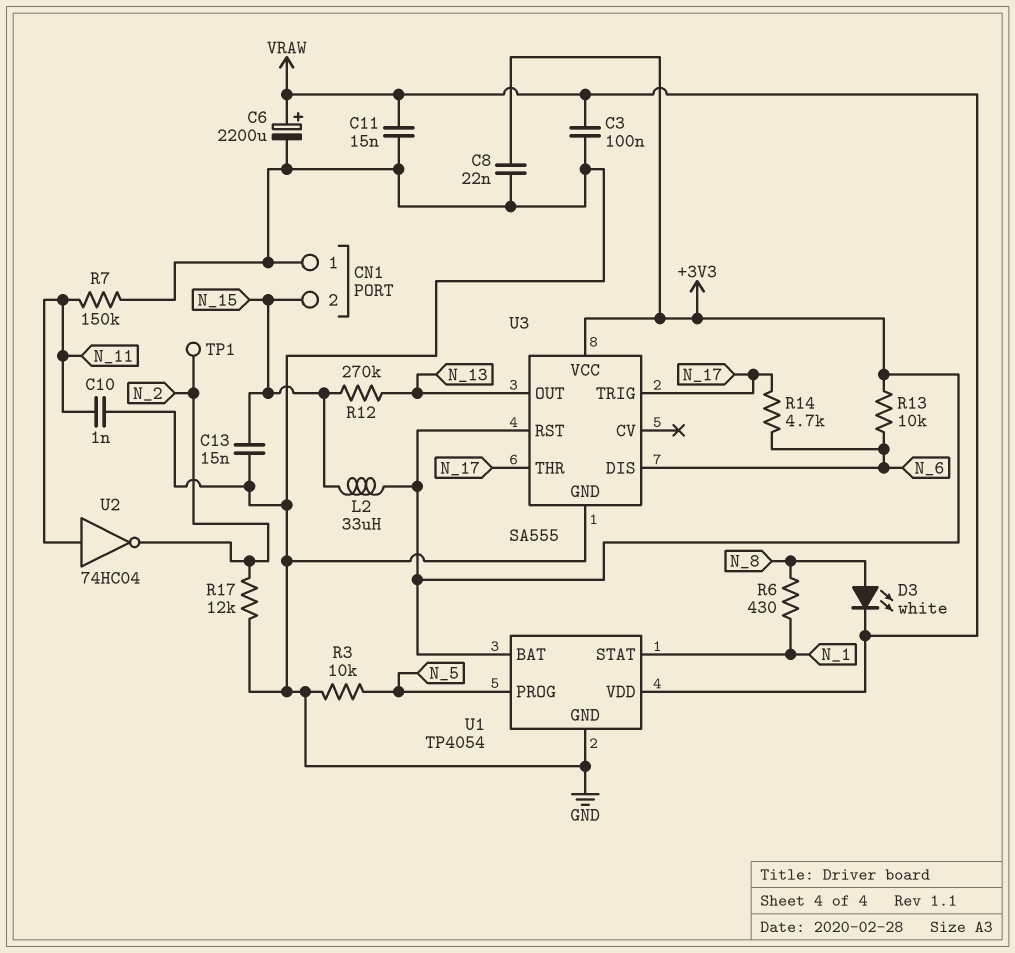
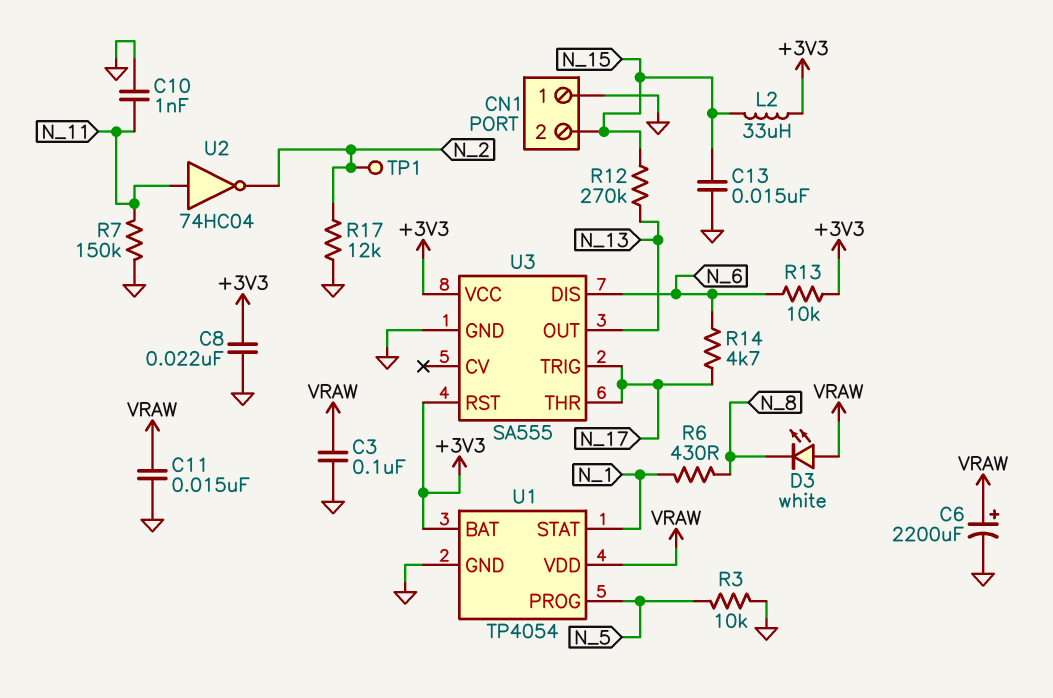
D3: LED white (A N_8, K VRAW) -> LED white (A VRAW, K N_8)

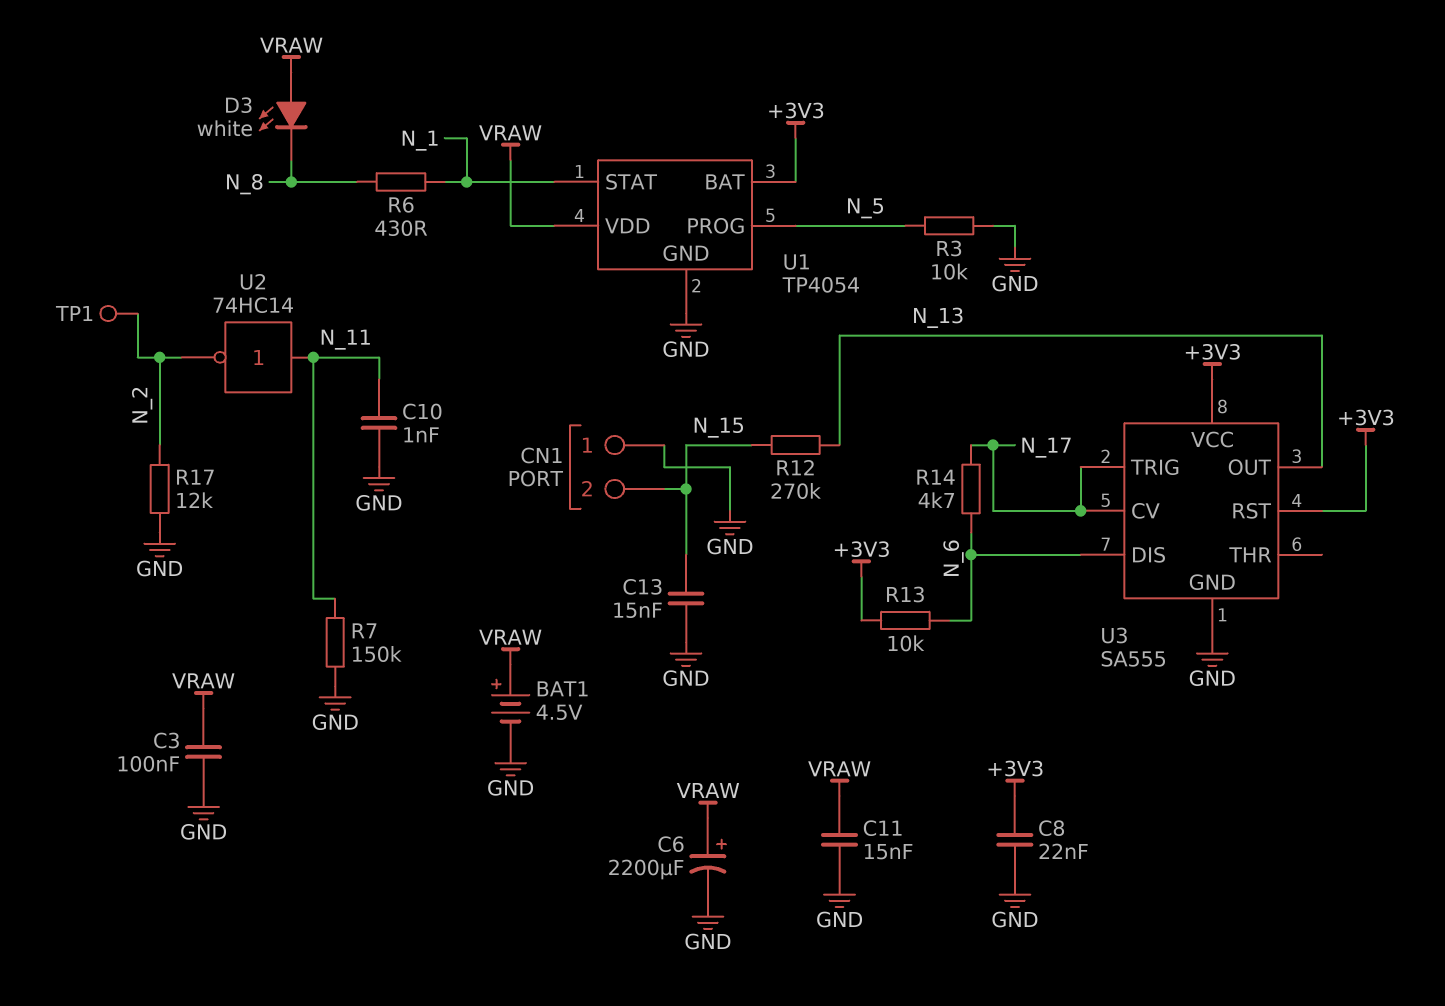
BAT1: none -> 4.5V (plus VRAW, minus GND)
L2: 33uH (+3V3, N_15) -> none
U2: NOT 74HC04 (in N_11, out N_2) -> NOT 74HC14 (in N_11, out N_2)
U3 pin CV: none -> N_17
U3 pin THR: N_17 -> none

